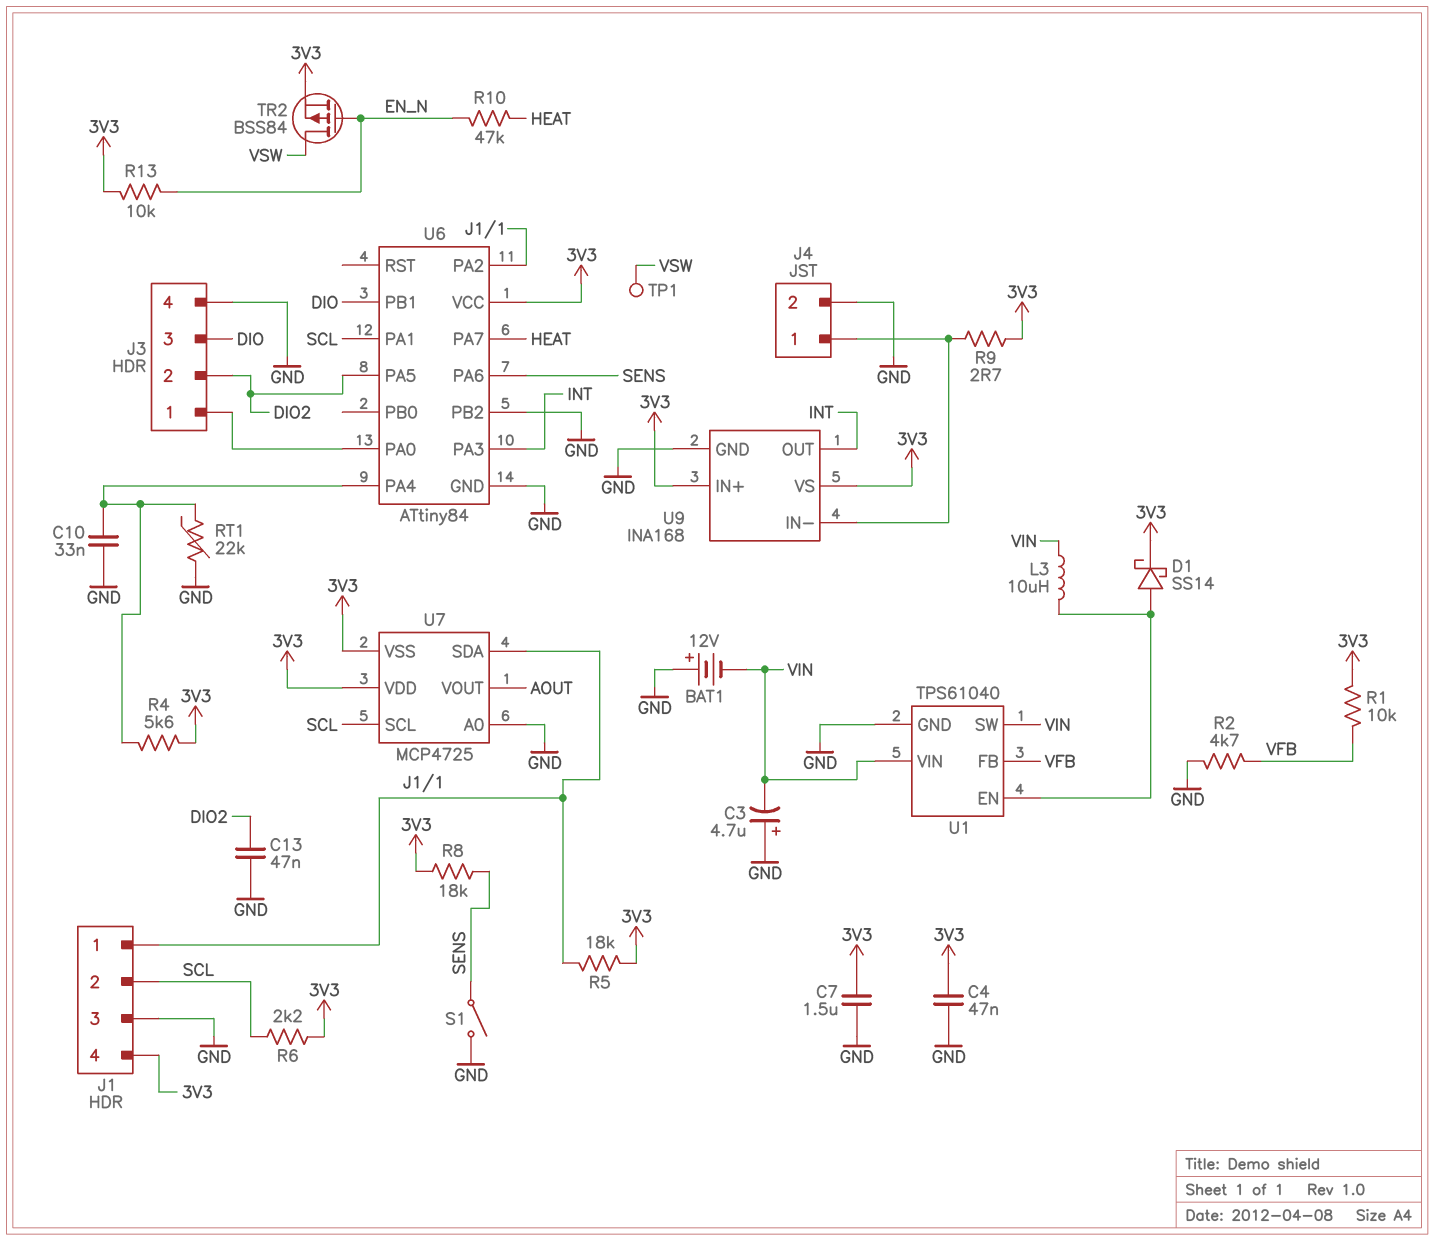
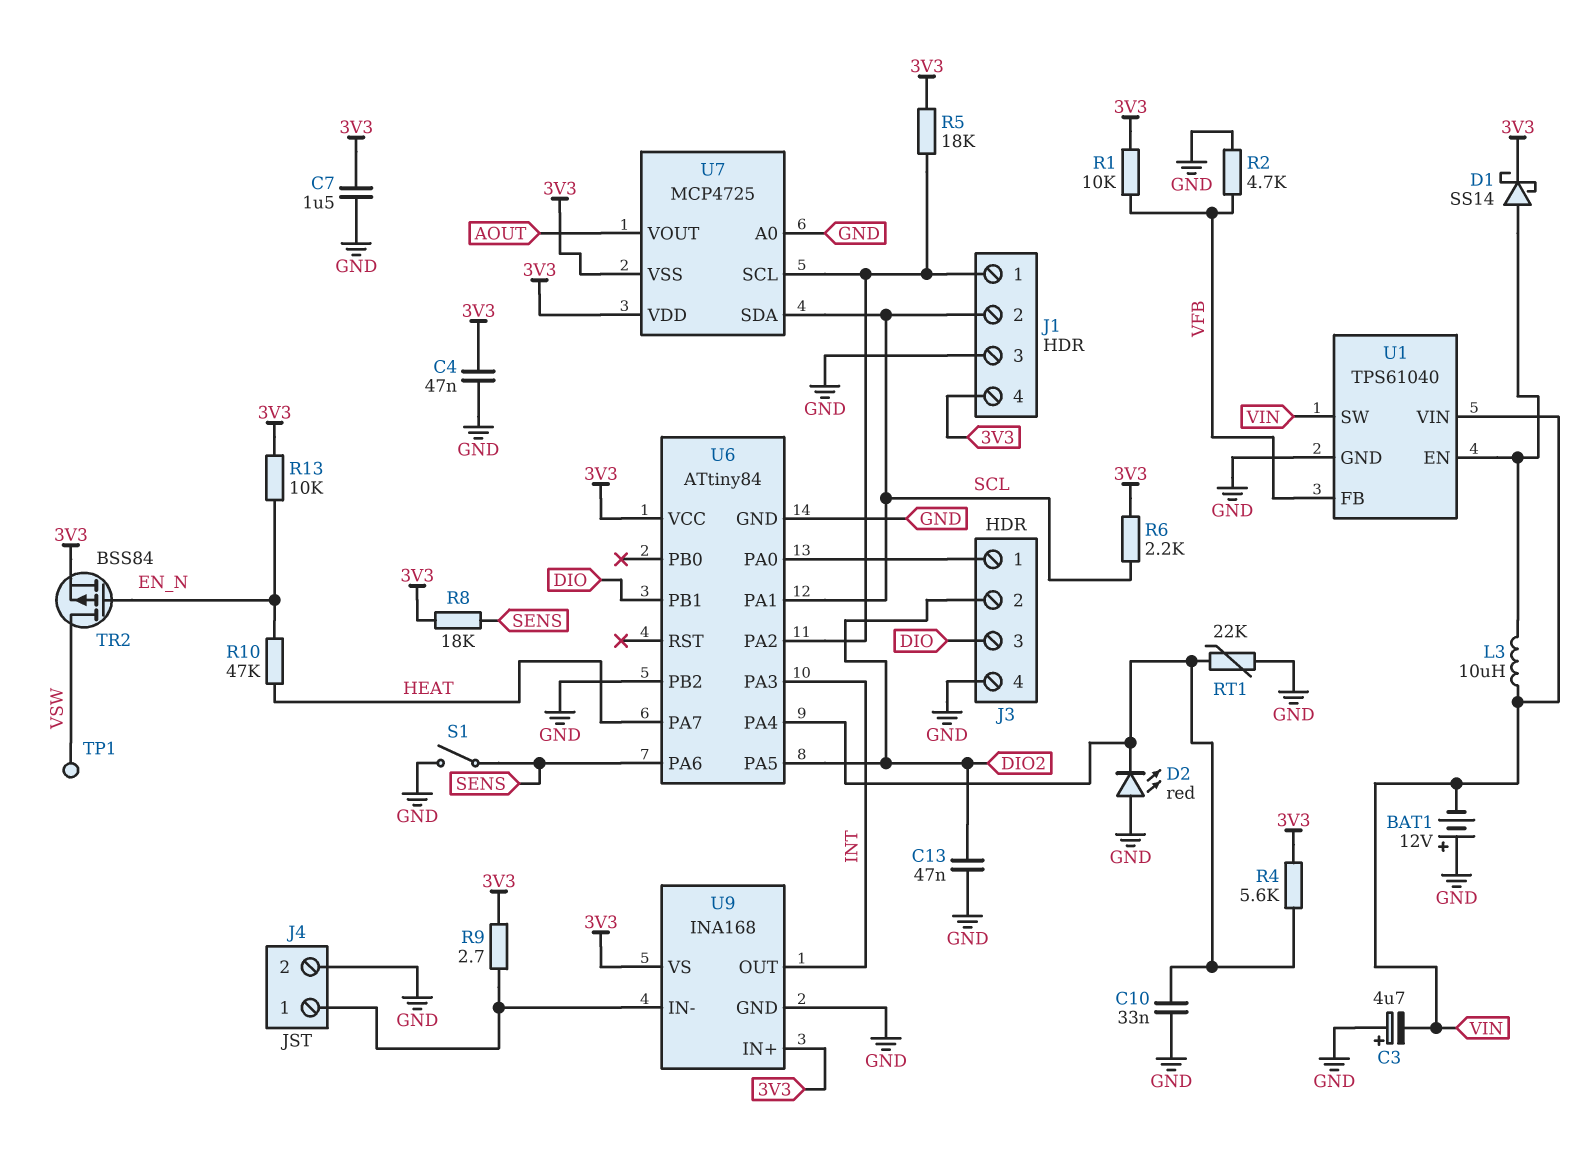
D2: none -> LED red (A GND, K U6/PA4)
U7 pin SCL: SCL -> J1/1
U7 pin SDA: J1/1 -> SCL

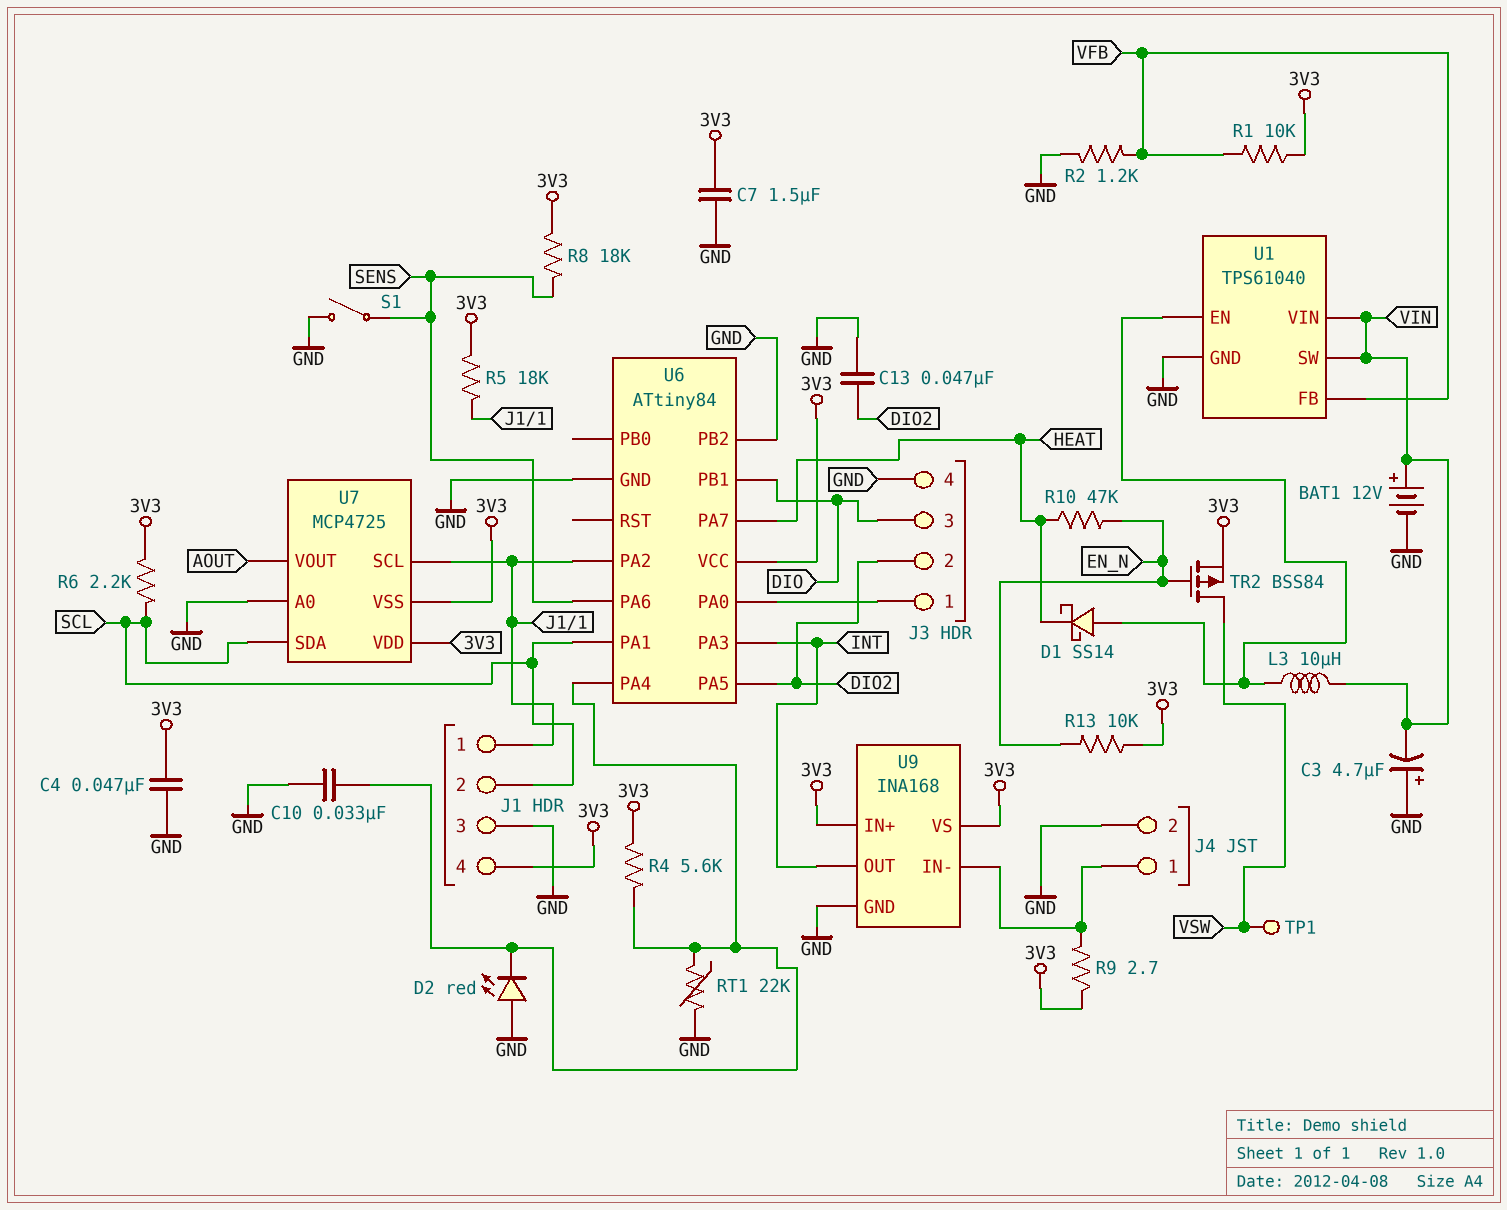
BAT1: 12V (plus GND, minus VIN) -> 12V (plus VIN, minus GND)
D1: schottky SS14 (A U1/EN, K 3V3) -> schottky SS14 (A U1/EN, K HEAT)
R2: 4.7k (GND, VFB) -> 1.2k (GND, VFB)

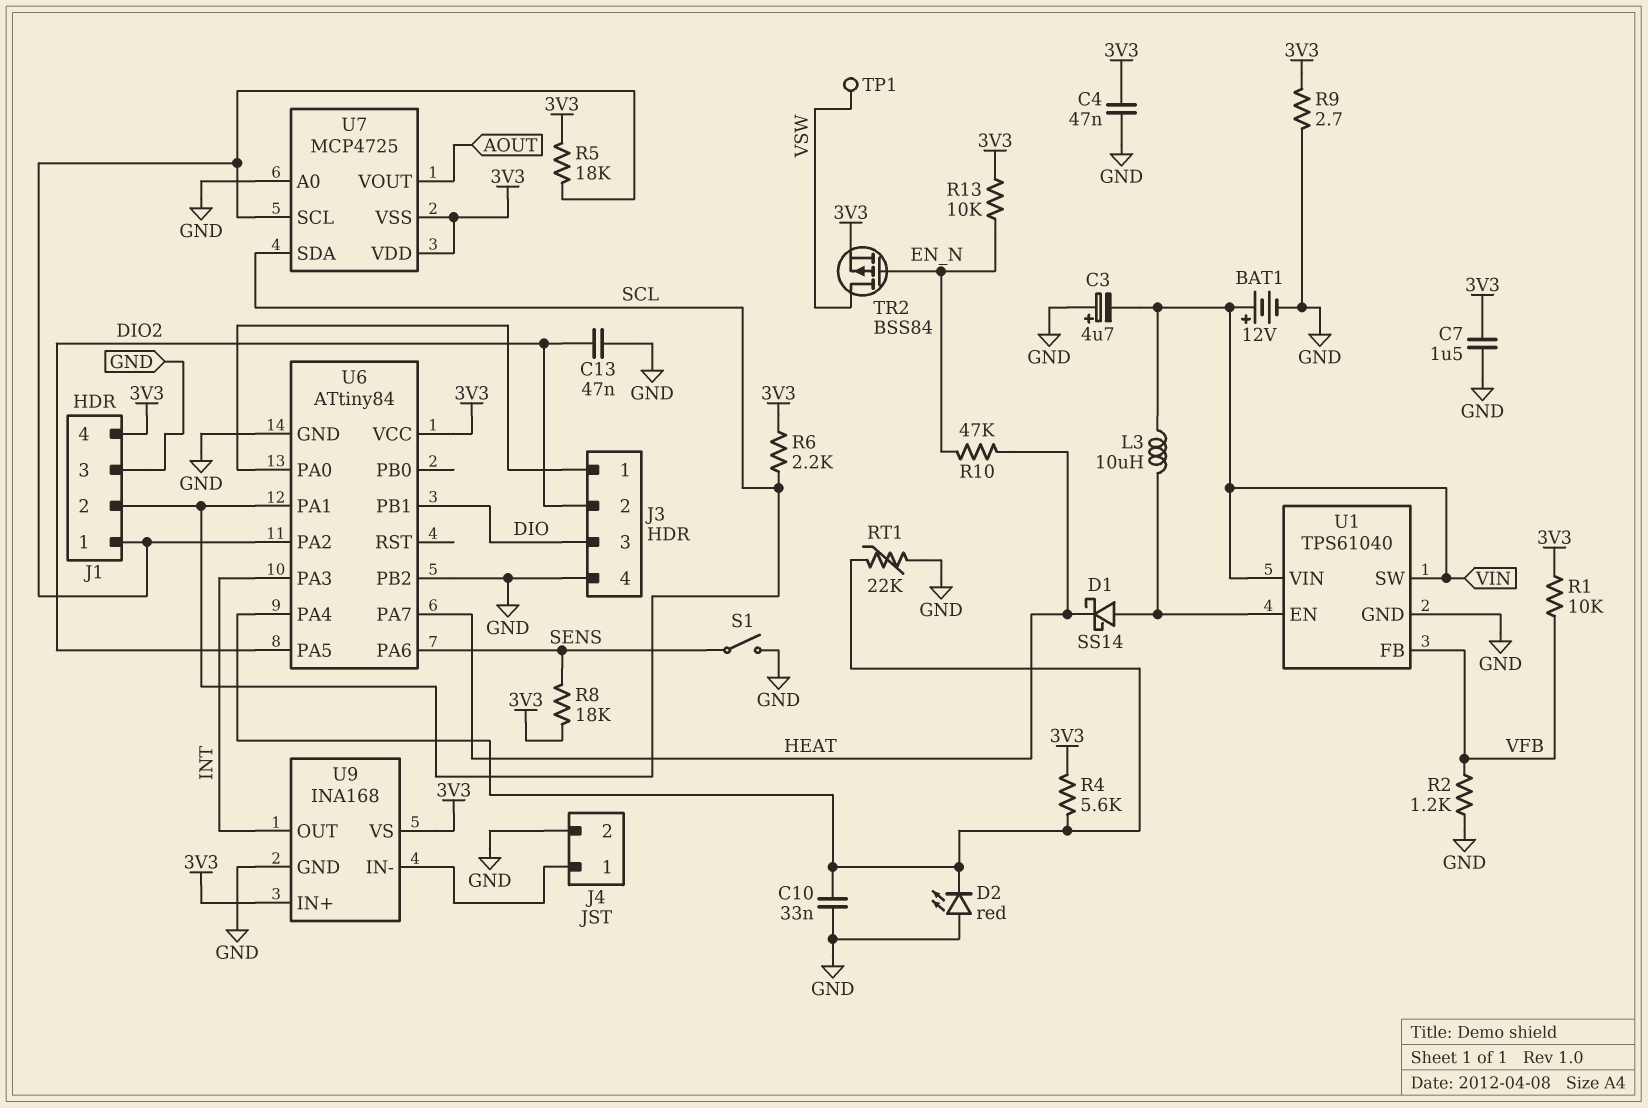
R9: 2.7 (3V3, J4/1) -> 2.7 (3V3, GND)

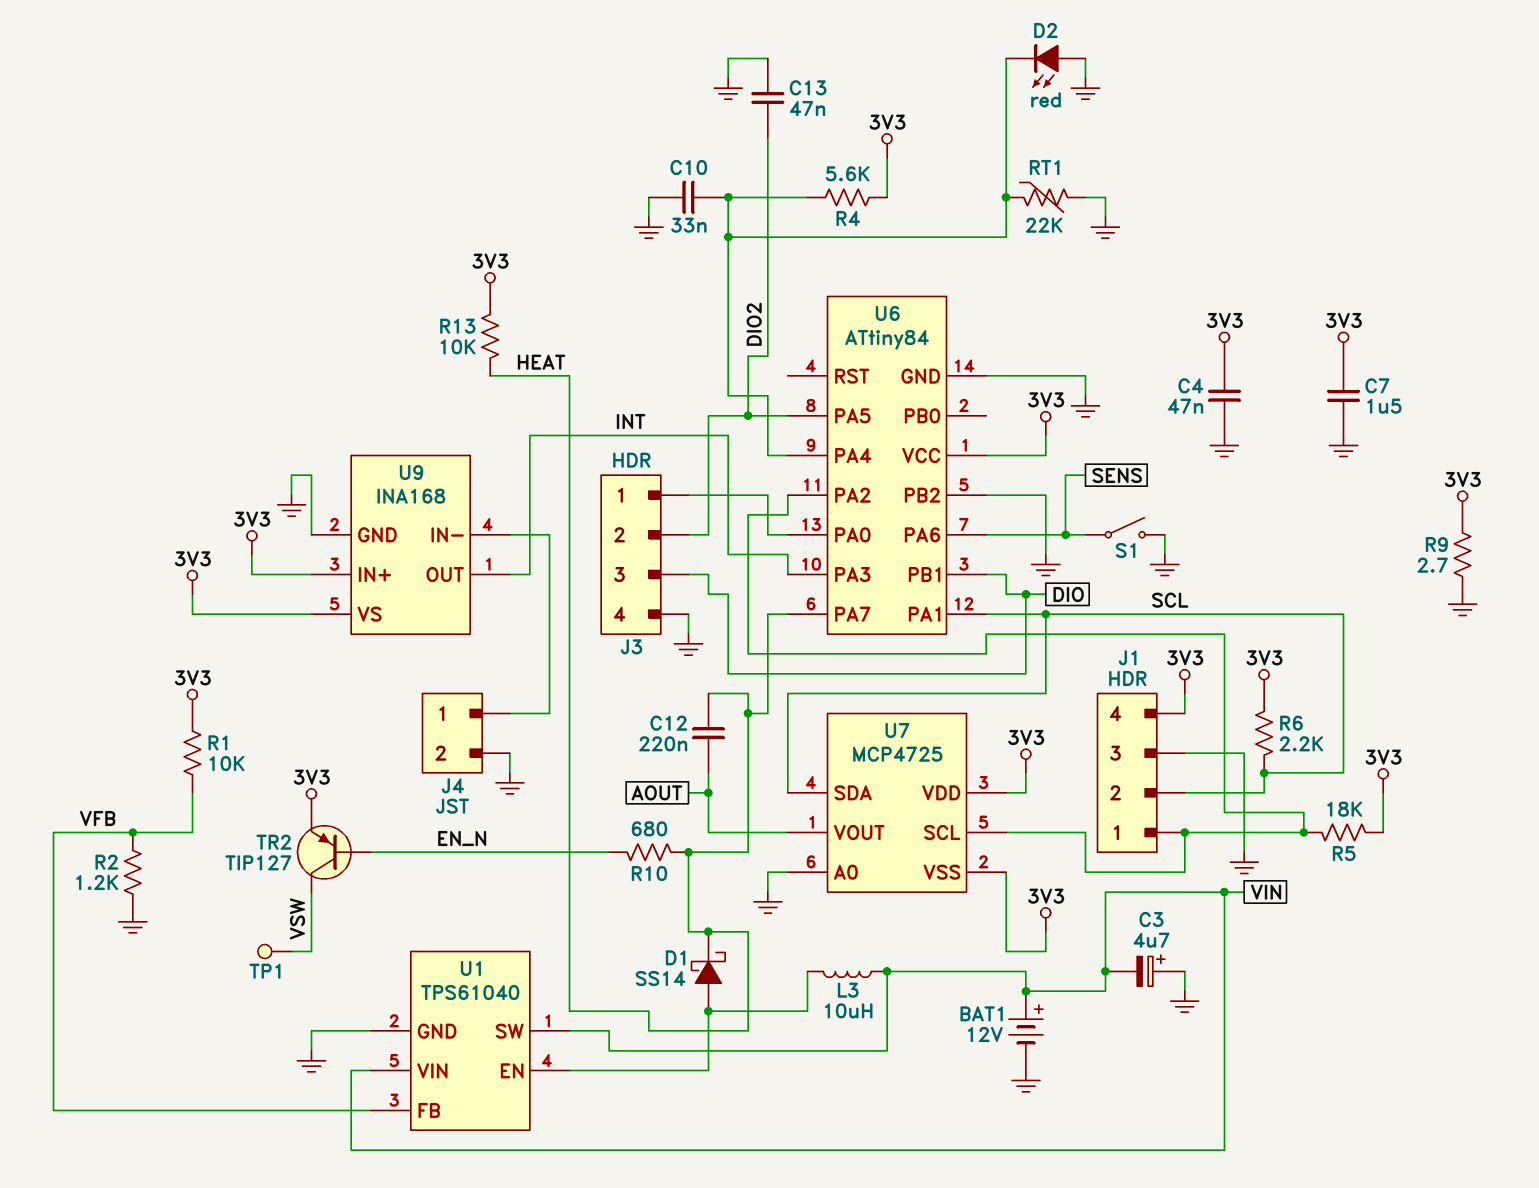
C12: none -> 220nF (AOUT, HEAT)
R8: 18k (3V3, SENS) -> none
R10: 47k (EN_N, HEAT) -> 680 (EN_N, HEAT)
R13: 10k (3V3, EN_N) -> 10k (3V3, HEAT)
TR2: PMOS BSS84 (G EN_N, D VSW, S 3V3) -> PNP TIP127 (B EN_N, C VSW, E 3V3)

